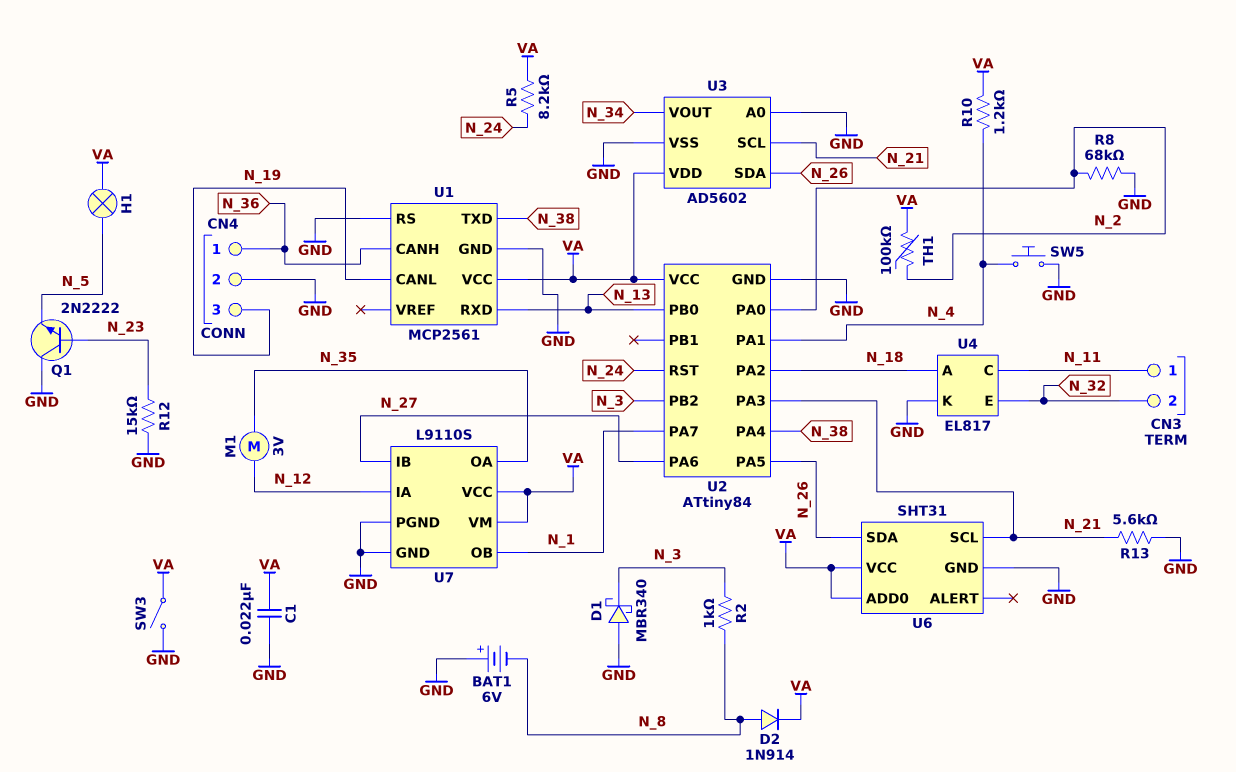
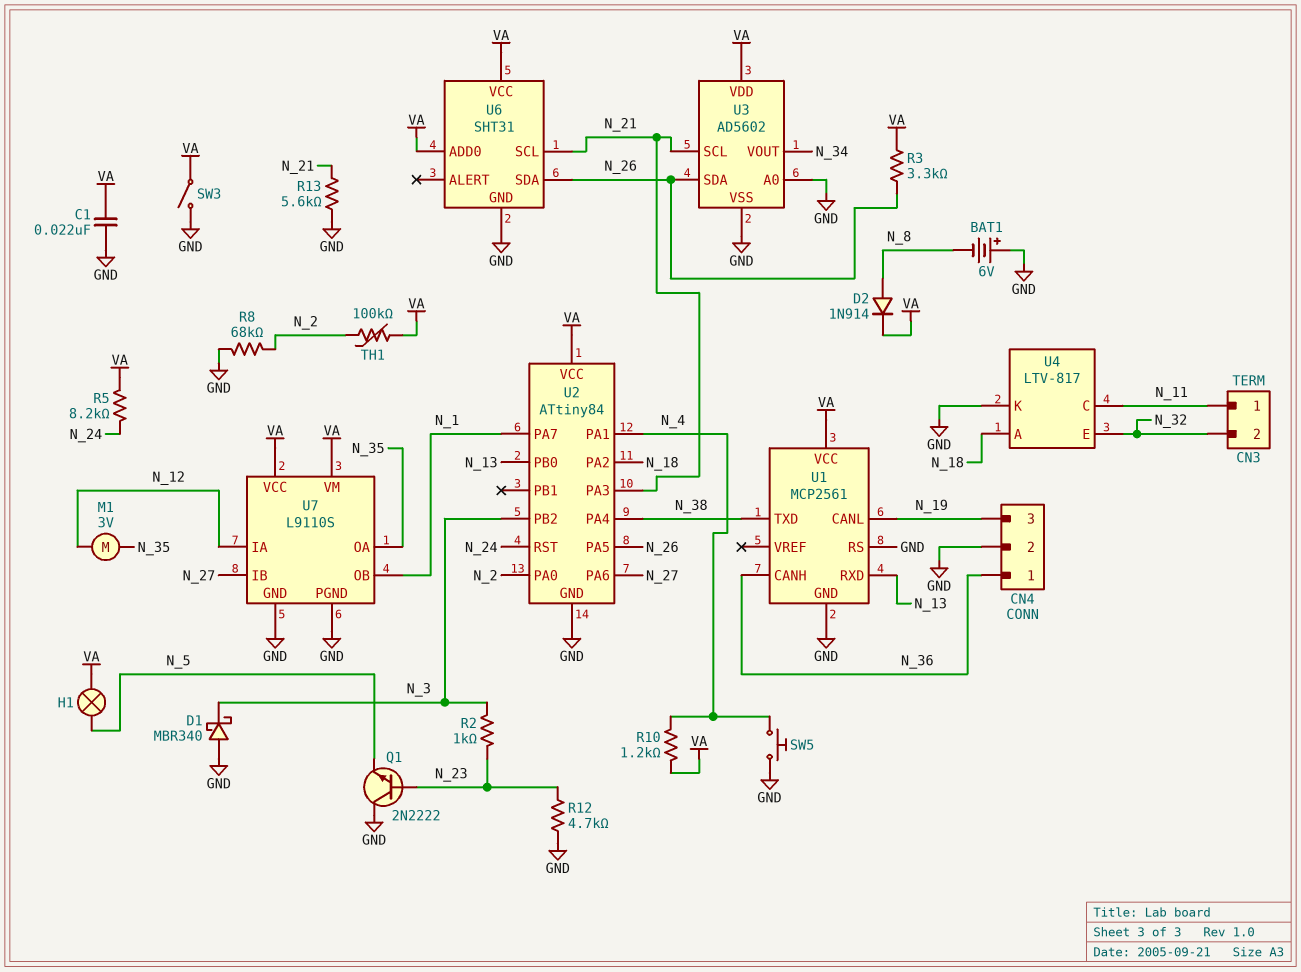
R2: 1k (N_3, N_8) -> 1k (N_3, N_23)
R3: none -> 3.3k (N_26, VA)
R12: 15k (GND, N_23) -> 4.7k (GND, N_23)
U4: EL817 -> LTV-817

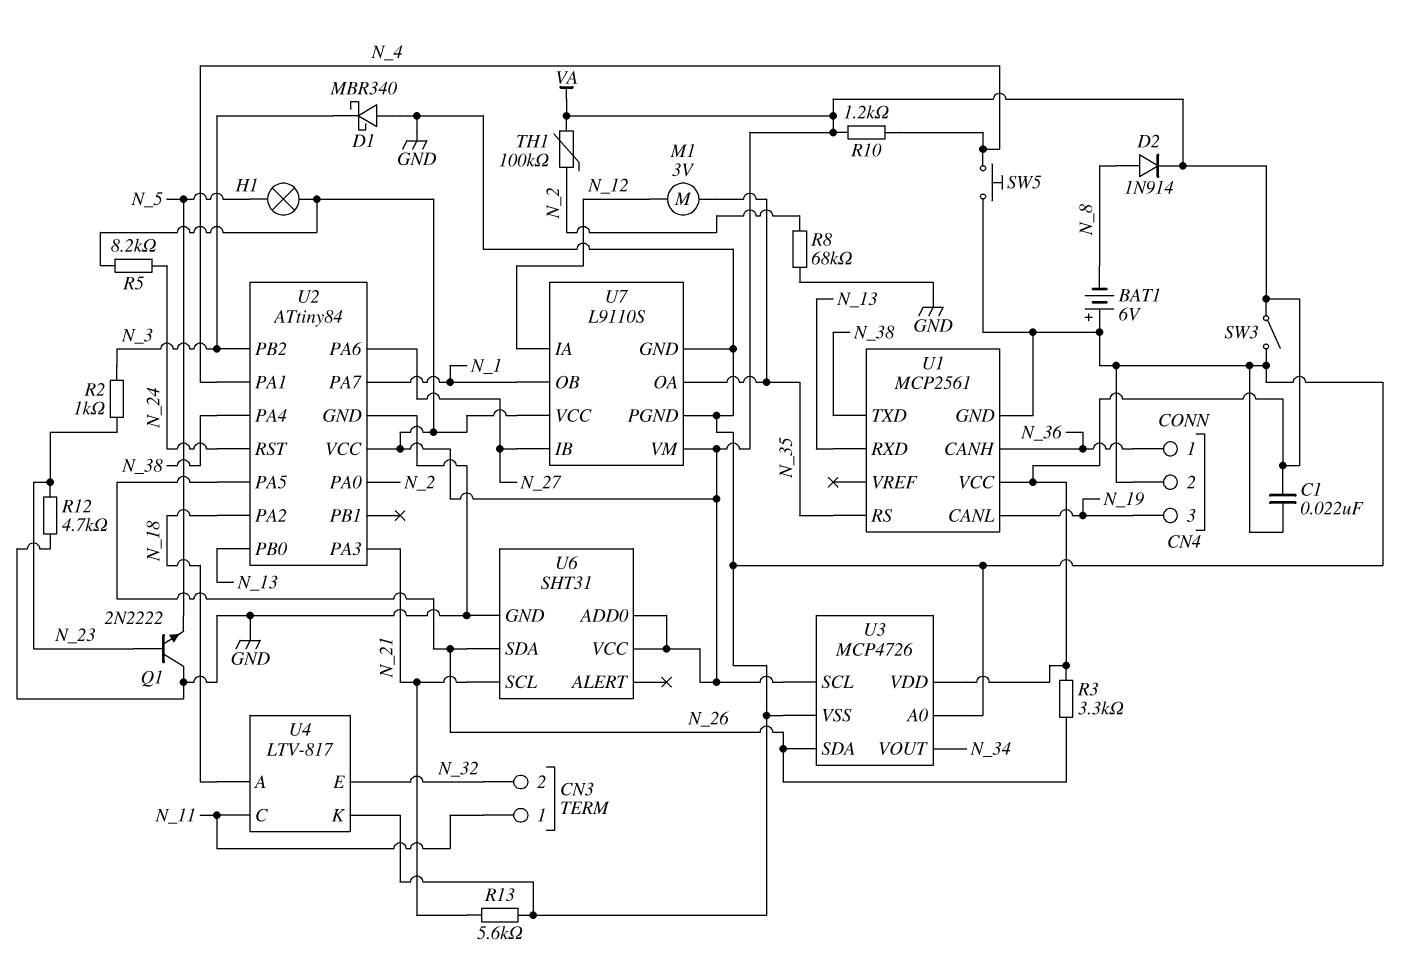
U1 pin RS: GND -> N_35
U3: AD5602 -> MCP4726
U3 pin SCL: N_21 -> VA

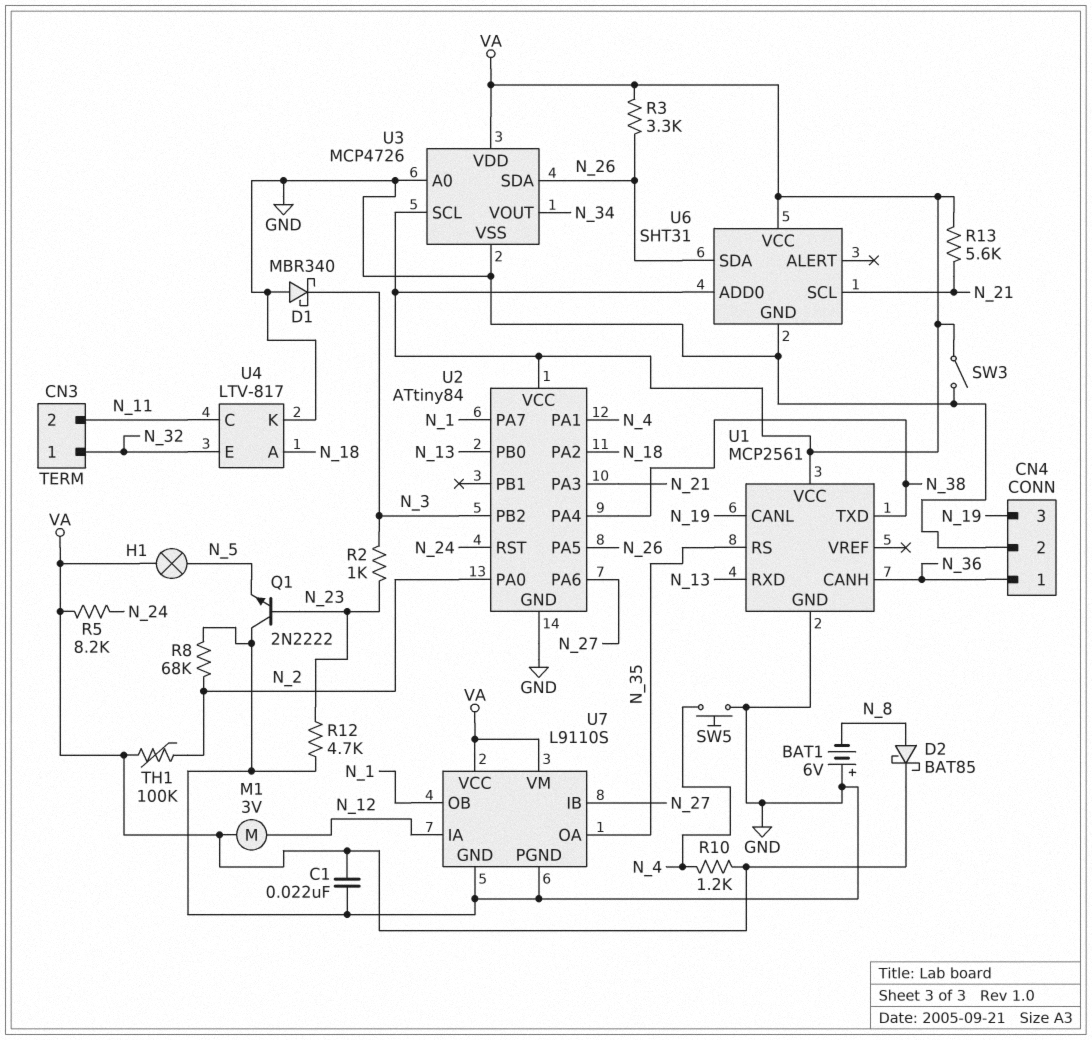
CN3 pin 1: N_11 -> N_32
CN3 pin 2: N_32 -> N_11
D2: diode 1N914 (A N_8, K VA) -> schottky BAT85 (A N_8, K VA)
M1: motor 3V (N_12, N_35) -> motor 3V (N_12, VA)
R13: 5.6k (GND, N_21) -> 5.6k (N_21, VA)

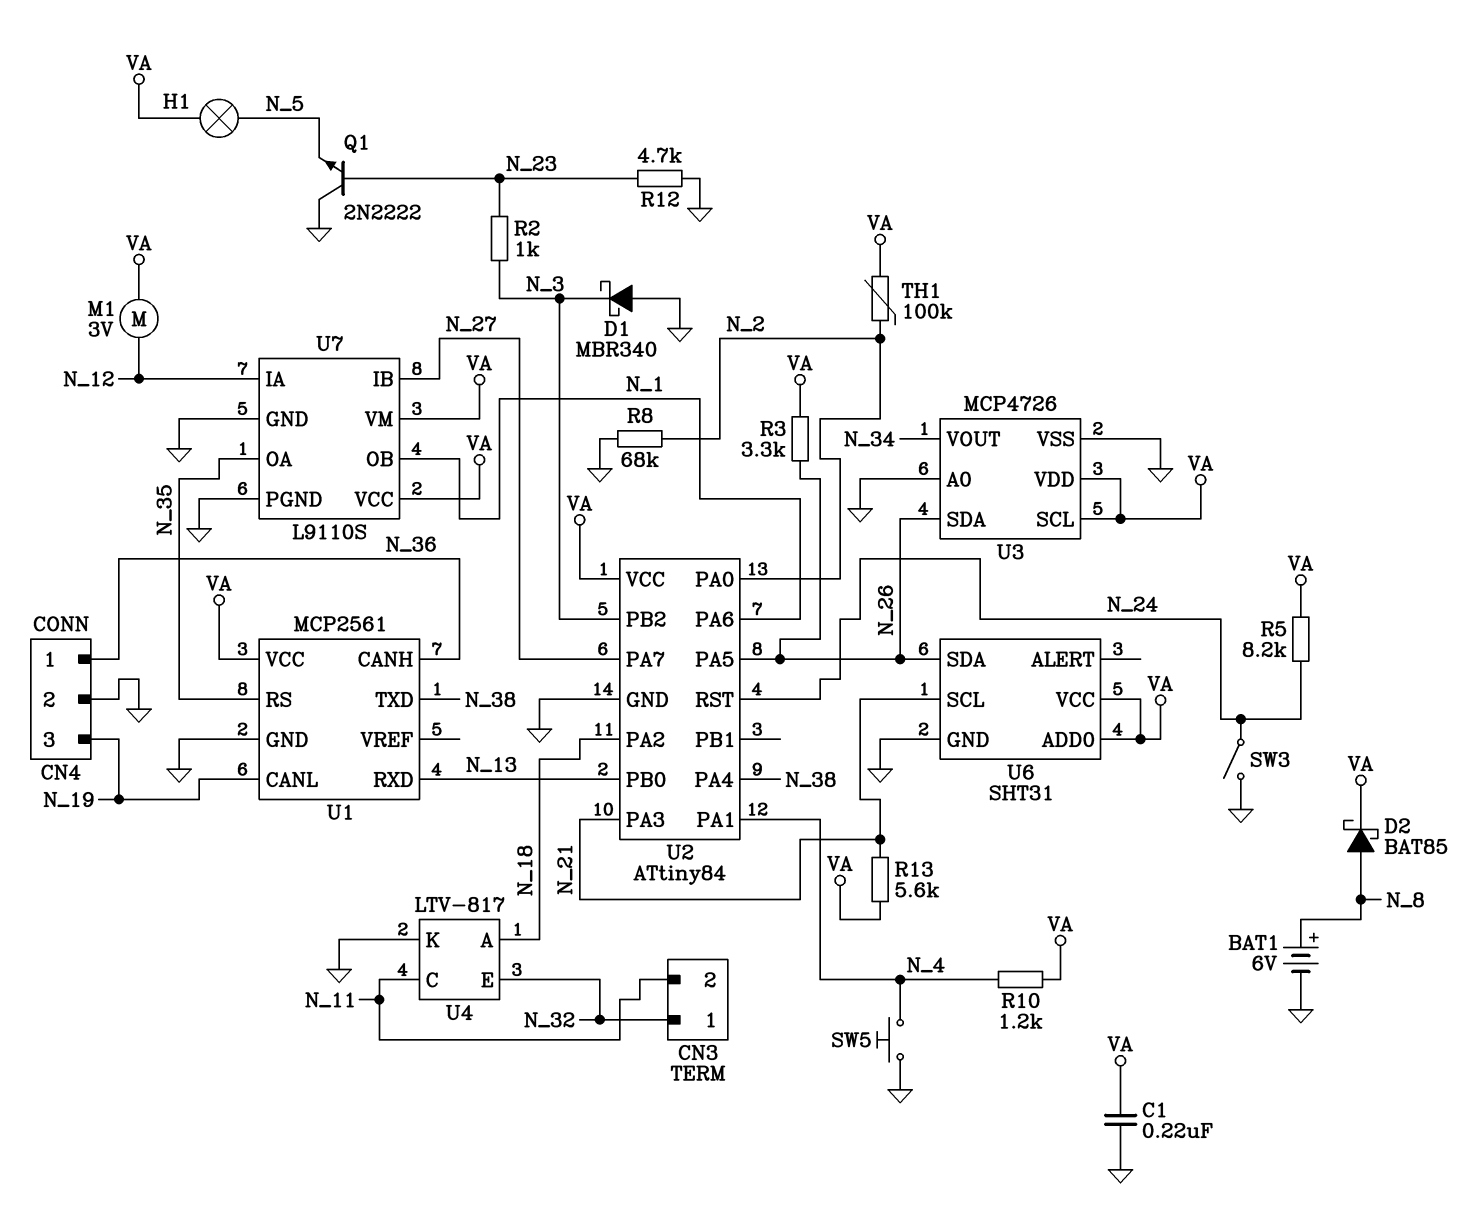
BAT1: 6V (plus GND, minus N_8) -> 6V (plus N_8, minus GND)
C1: 22nF (GND, VA) -> 220nF (GND, VA)
SW3: switch (GND, VA) -> switch (GND, N_24)
U2 pin PA6: N_27 -> N_1
U2 pin PA7: N_1 -> N_27

